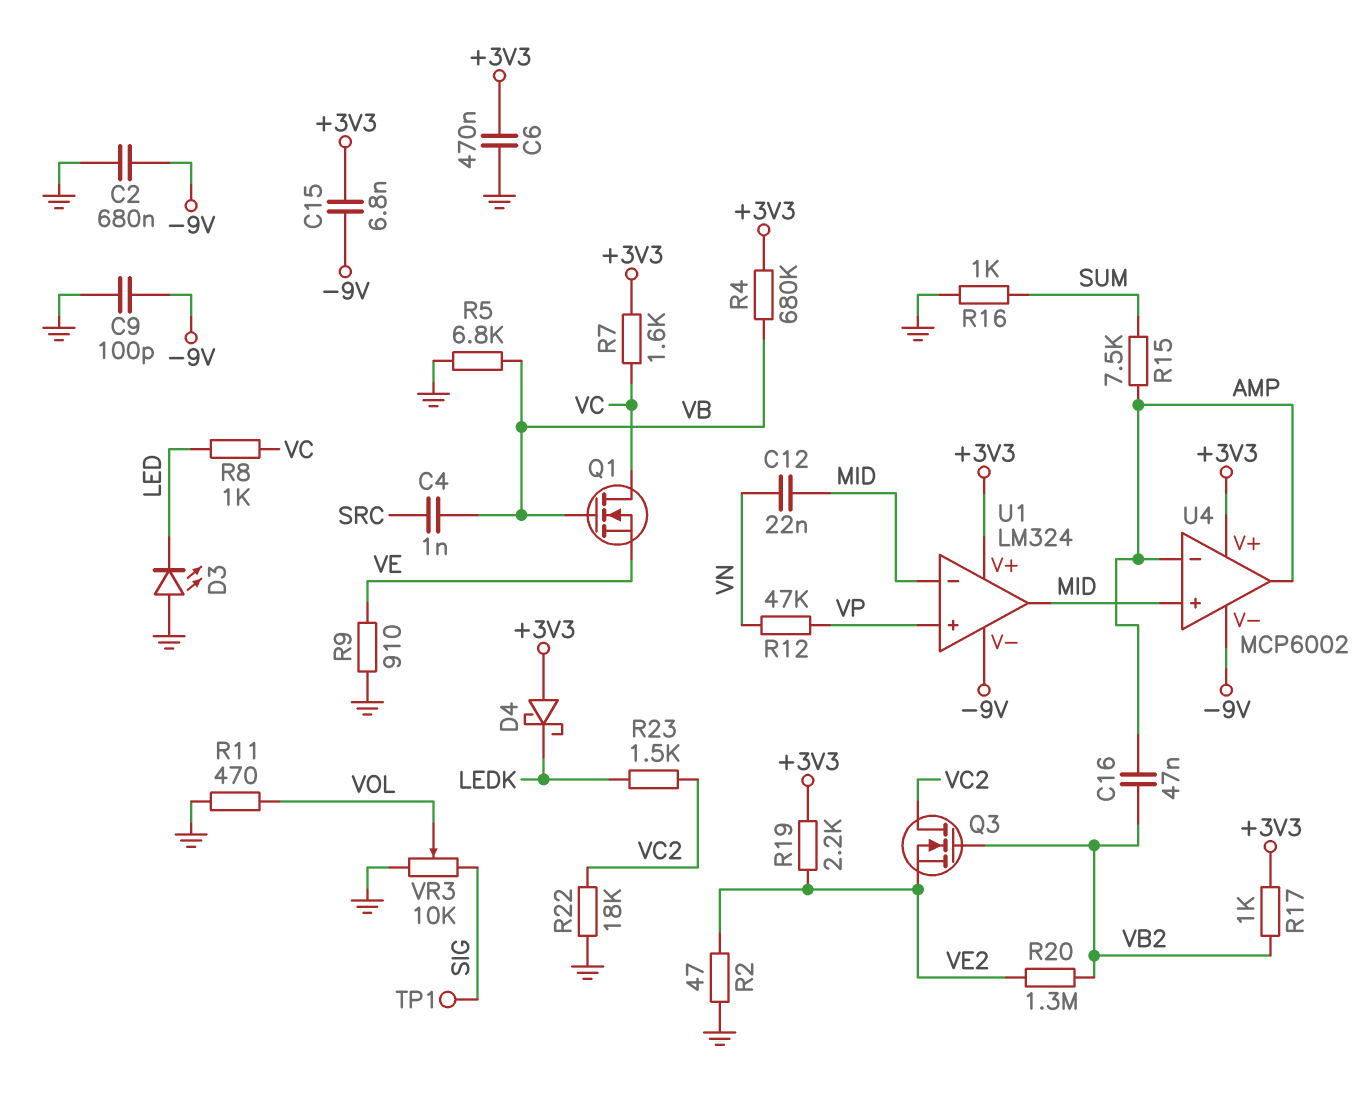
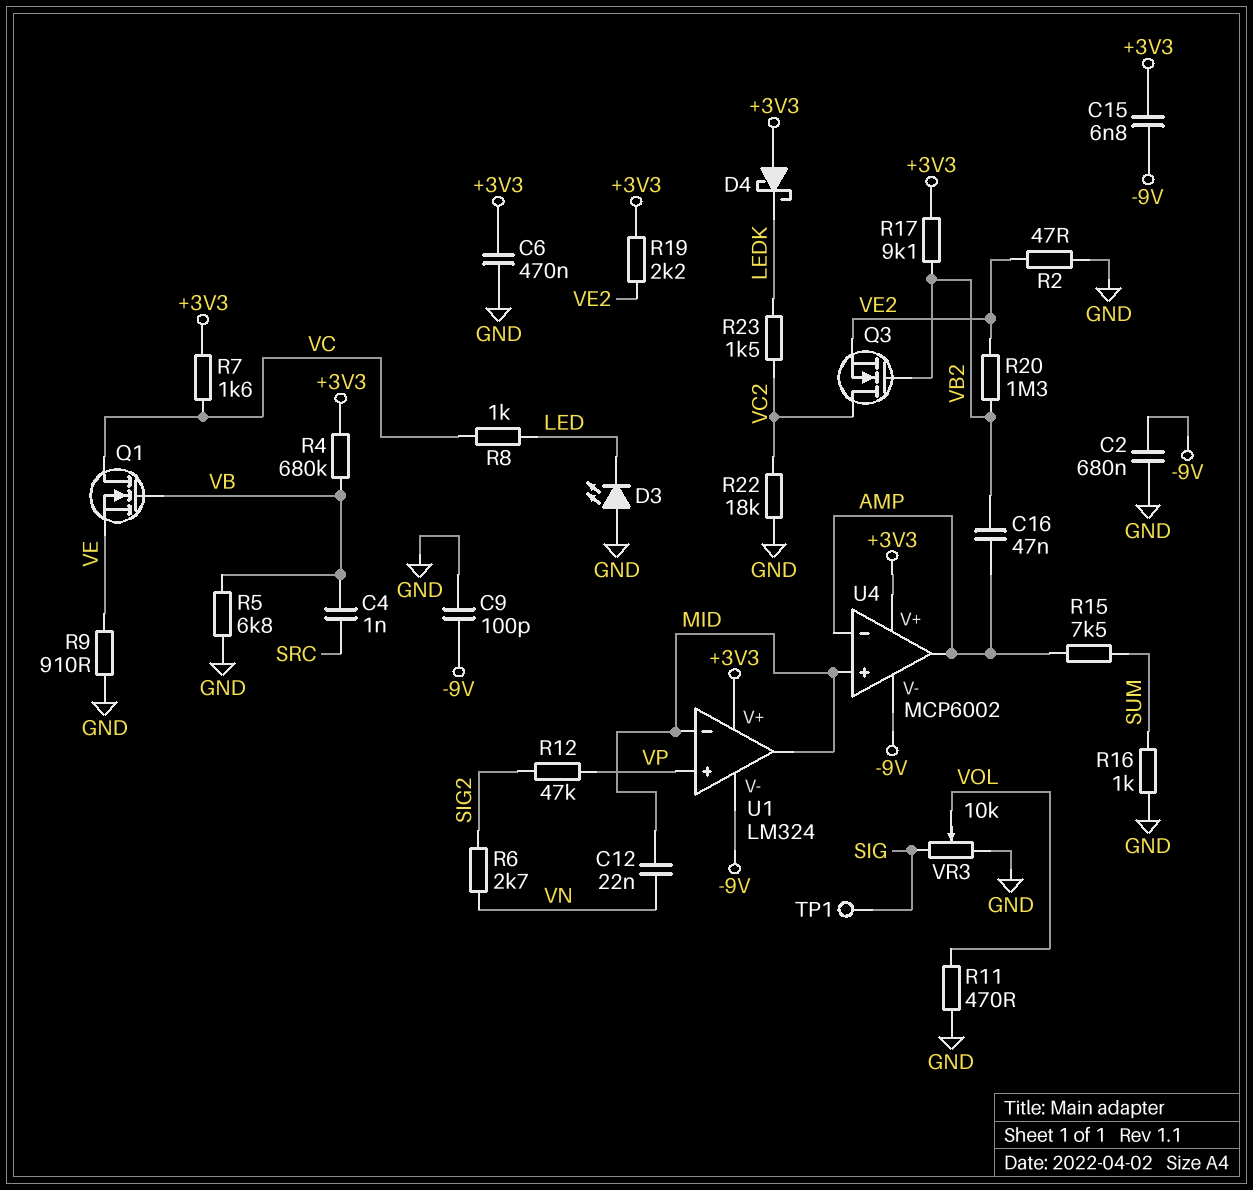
R6: none -> 2.7k (SIG2, VN)
R12: 47k (VN, VP) -> 47k (SIG2, VP)
R17: 1k (+3V3, VB2) -> 9.1k (+3V3, VB2)

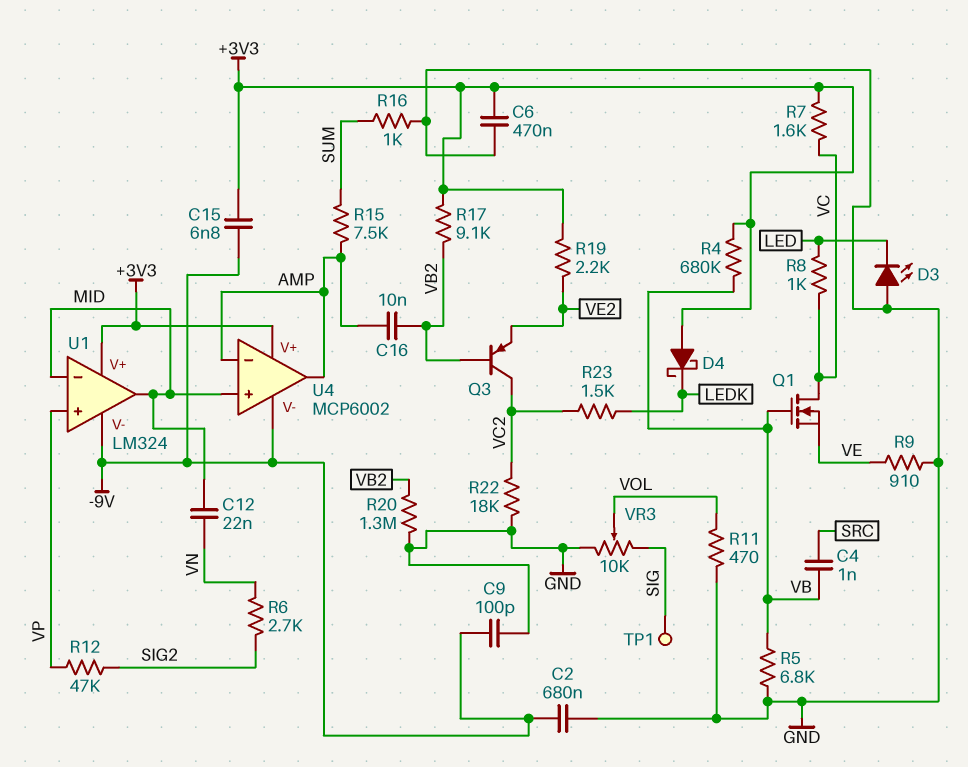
C16: 47nF (AMP, VB2) -> 10nF (AMP, VB2)
Q3: NMOS (G VB2, D VC2, S VE2) -> PNP (B VB2, C VC2, E VE2)
R2: 47 (GND, VE2) -> none
R20: 1.3M (VB2, VE2) -> 1.3M (GND, VB2)

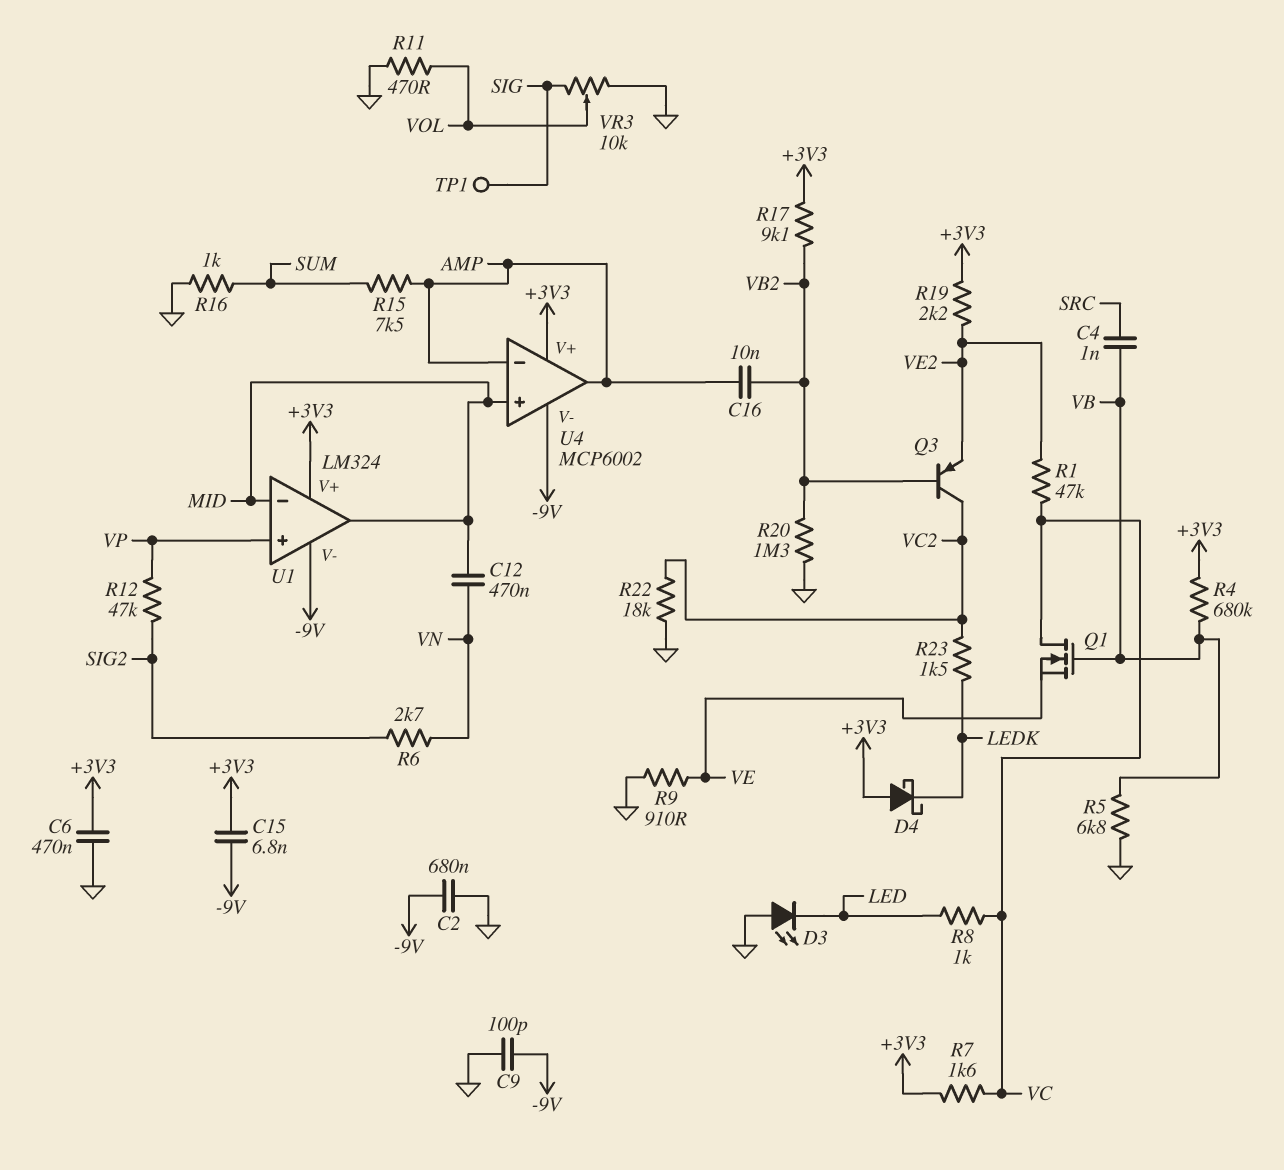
C12: 22nF (MID, VN) -> 470nF (MID, VN)
R1: none -> 47k (VC, VE2)

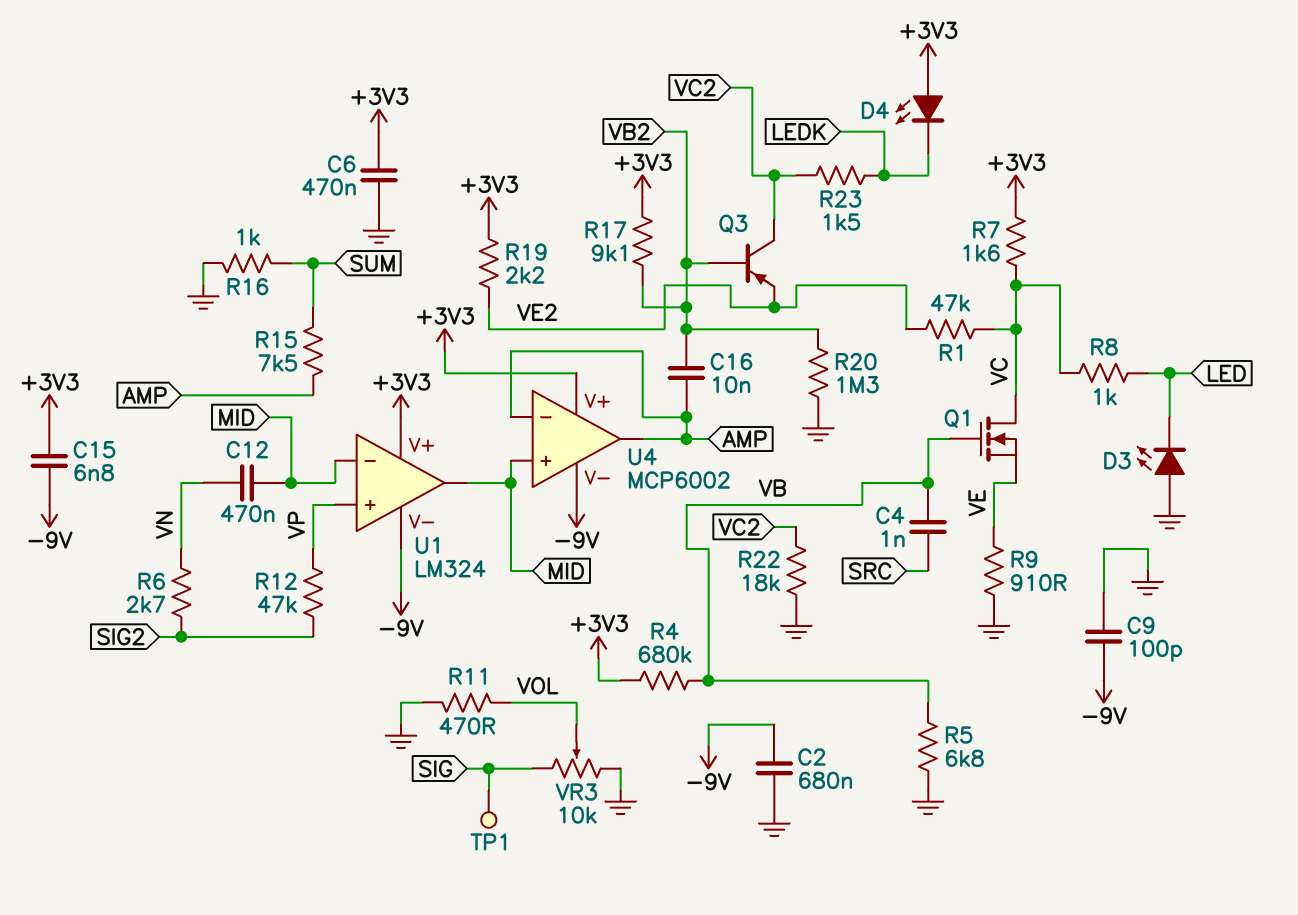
D4: schottky (A +3V3, K LEDK) -> LED (A +3V3, K LEDK)

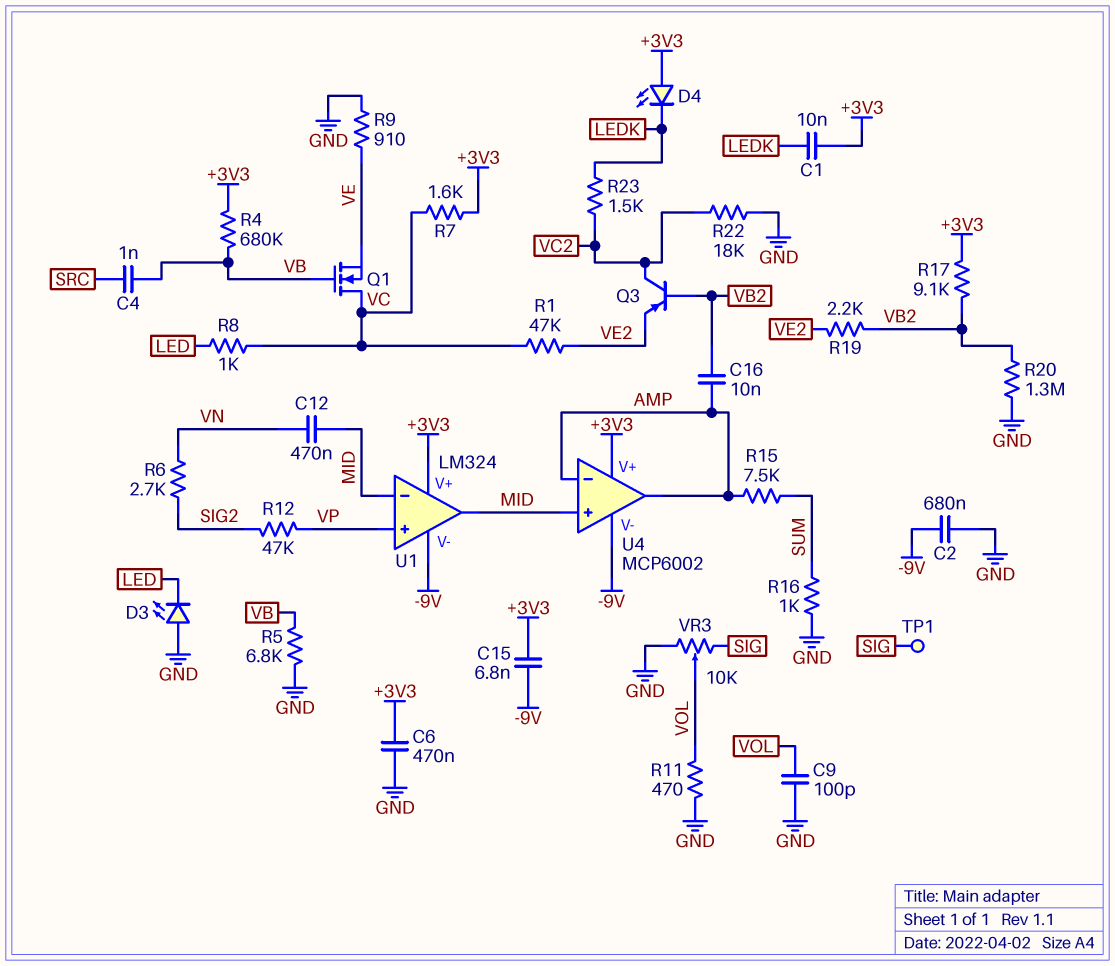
C1: none -> 10nF (+3V3, LEDK)
C9: 100pF (-9V, GND) -> 100pF (GND, VOL)
R19: 2.2k (+3V3, VE2) -> 2.2k (VB2, VE2)

